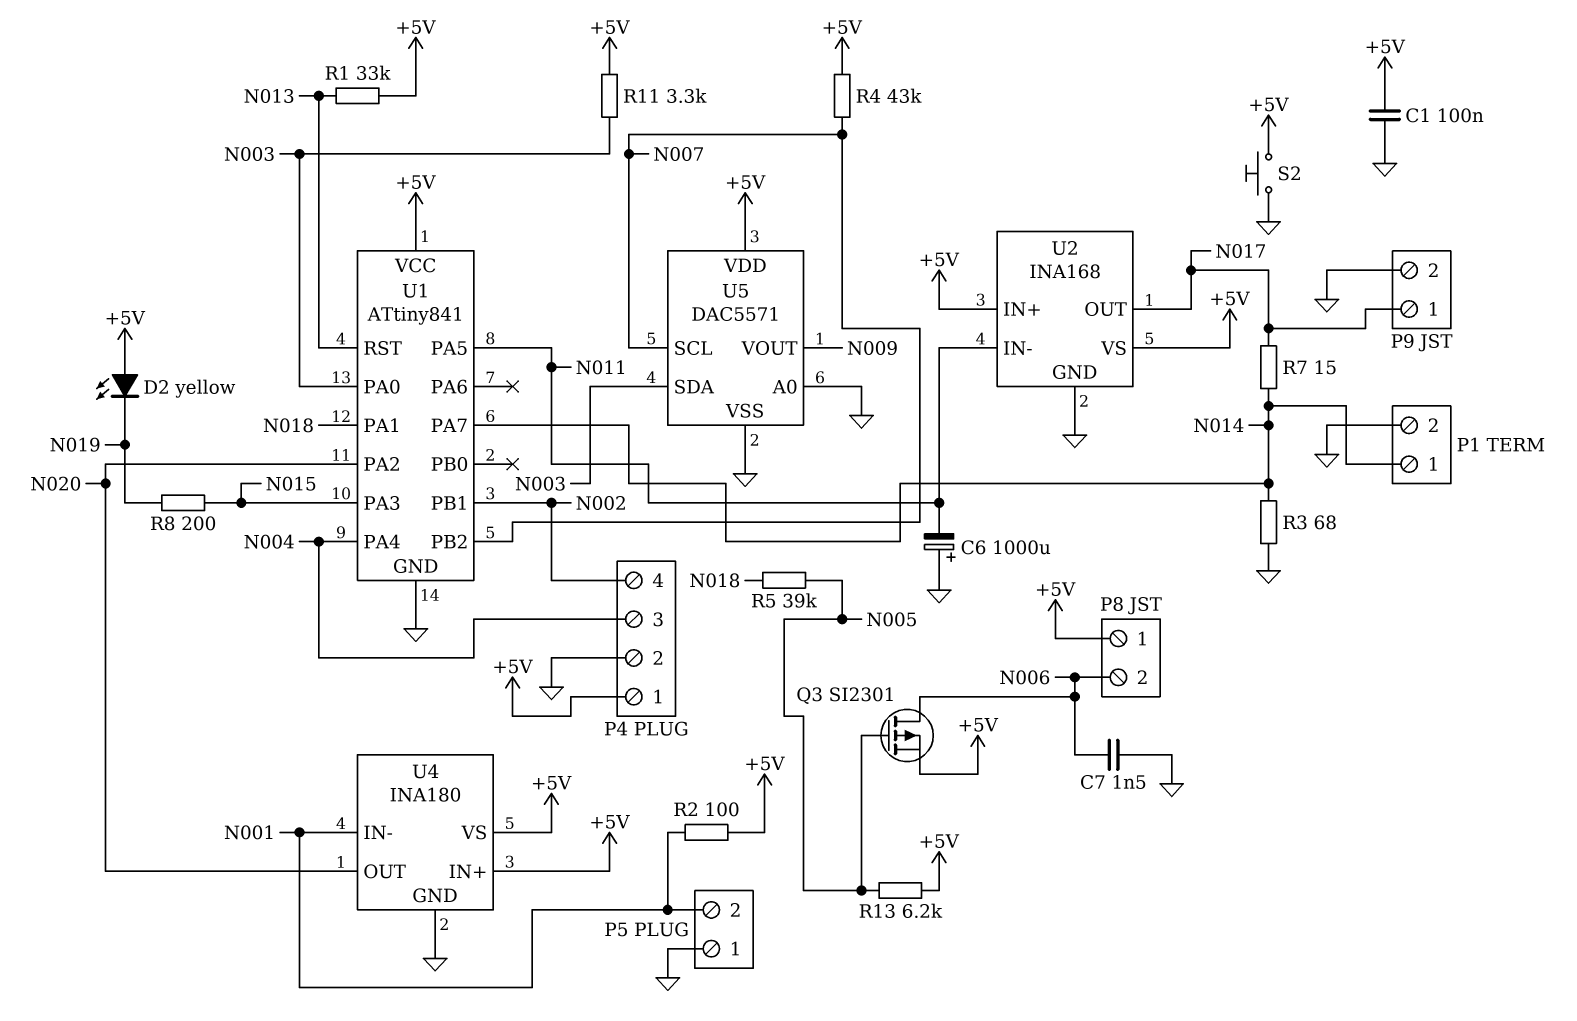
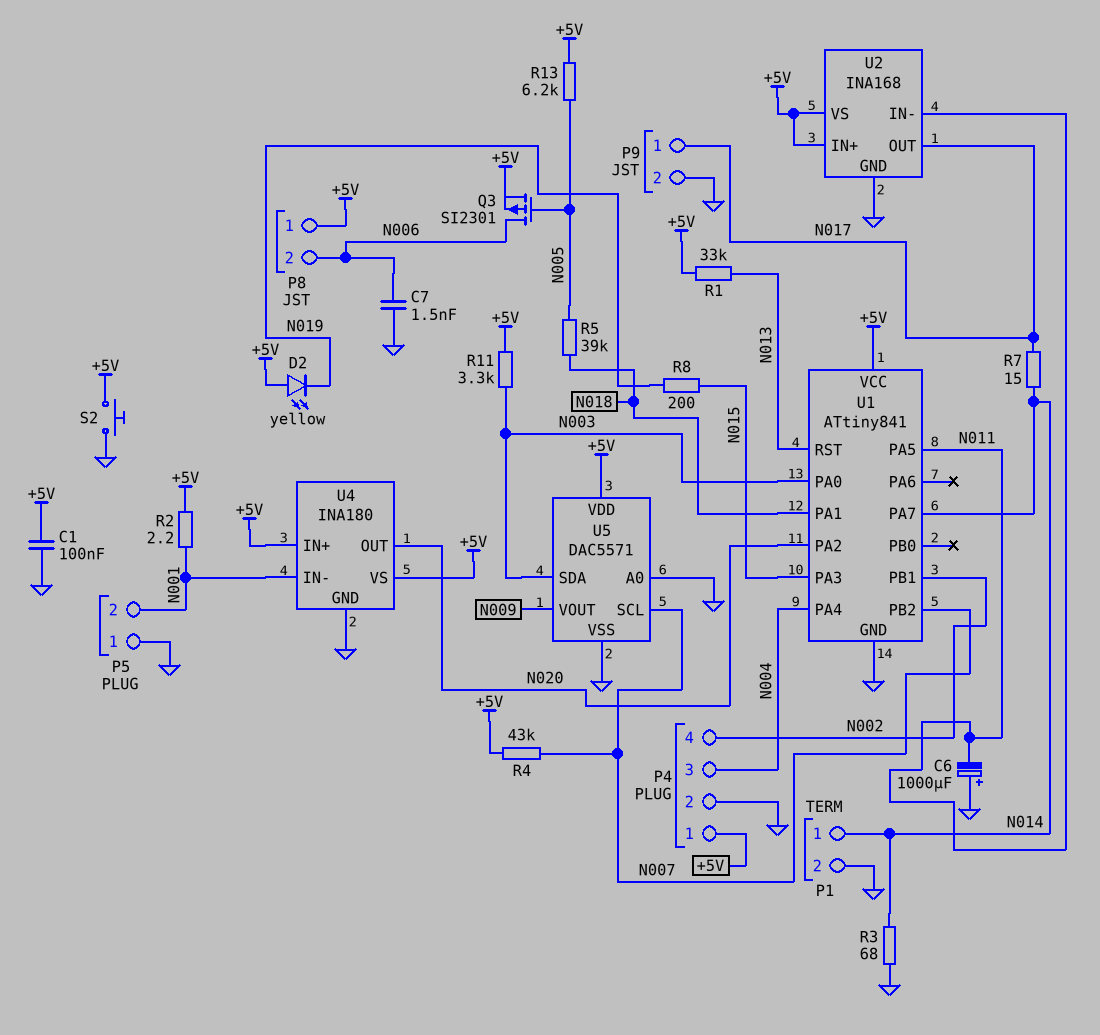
R2: 100 (+5V, N001) -> 2.2 (+5V, N001)

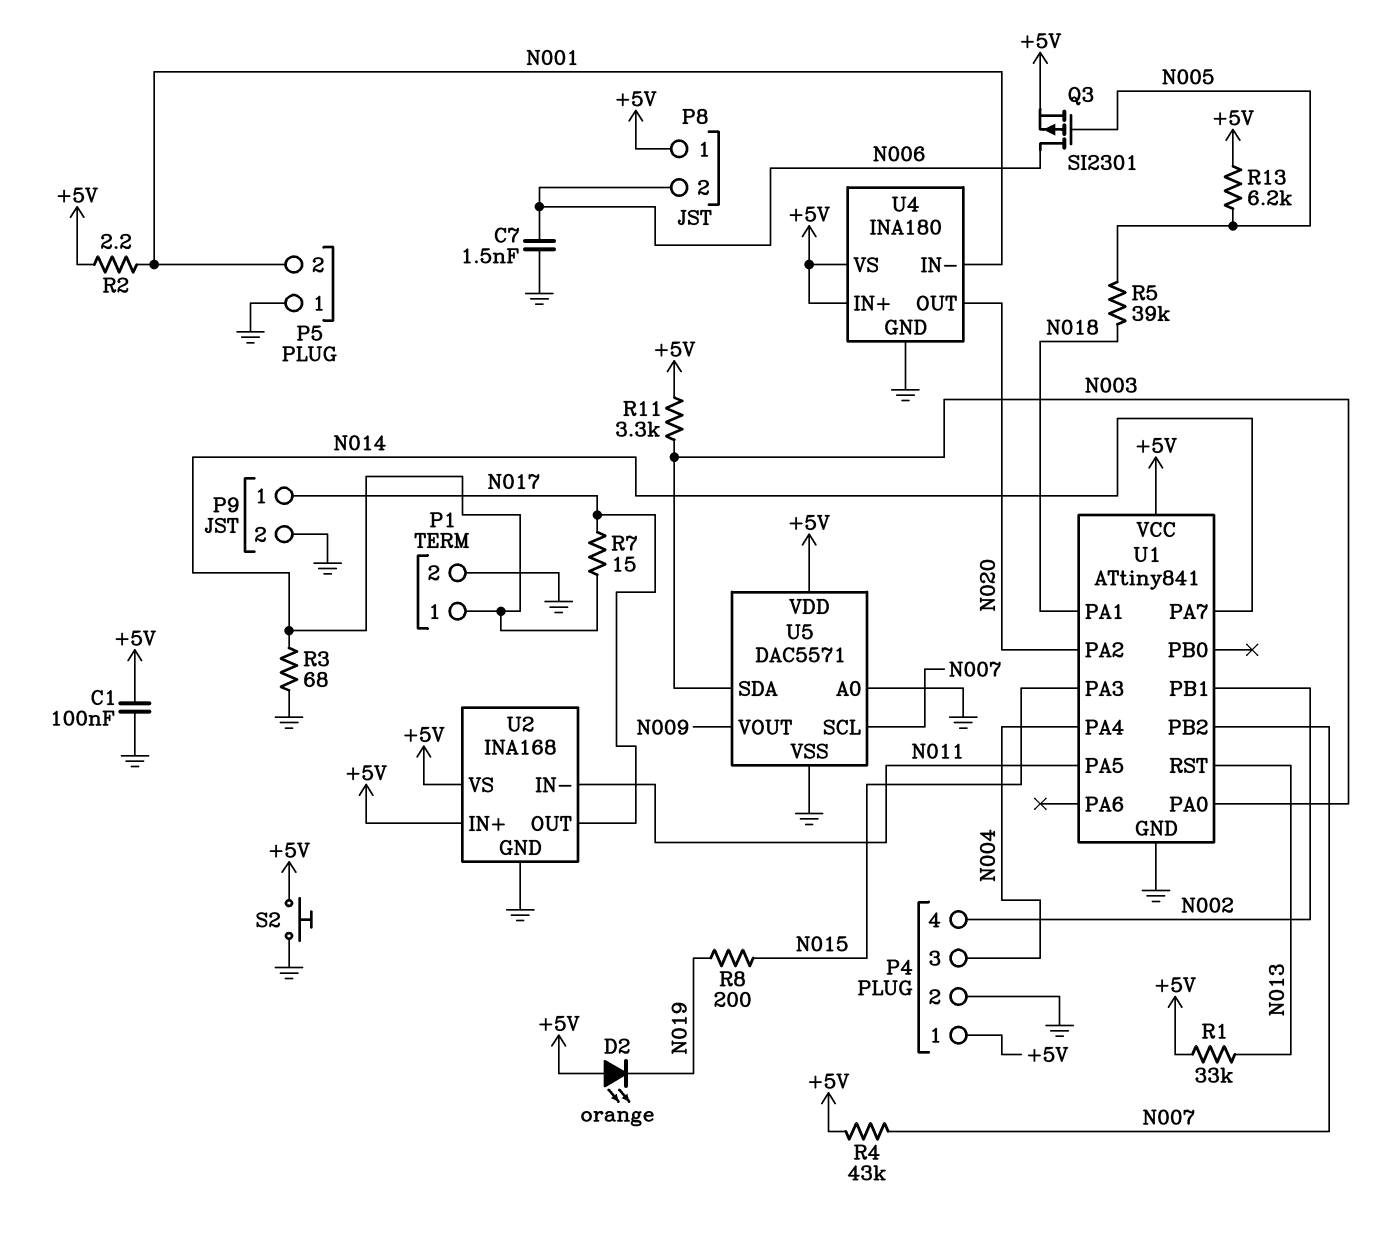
C6: 1000uF (plus GND, minus N011) -> none
D2: LED yellow (A +5V, K N019) -> LED orange (A +5V, K N019)

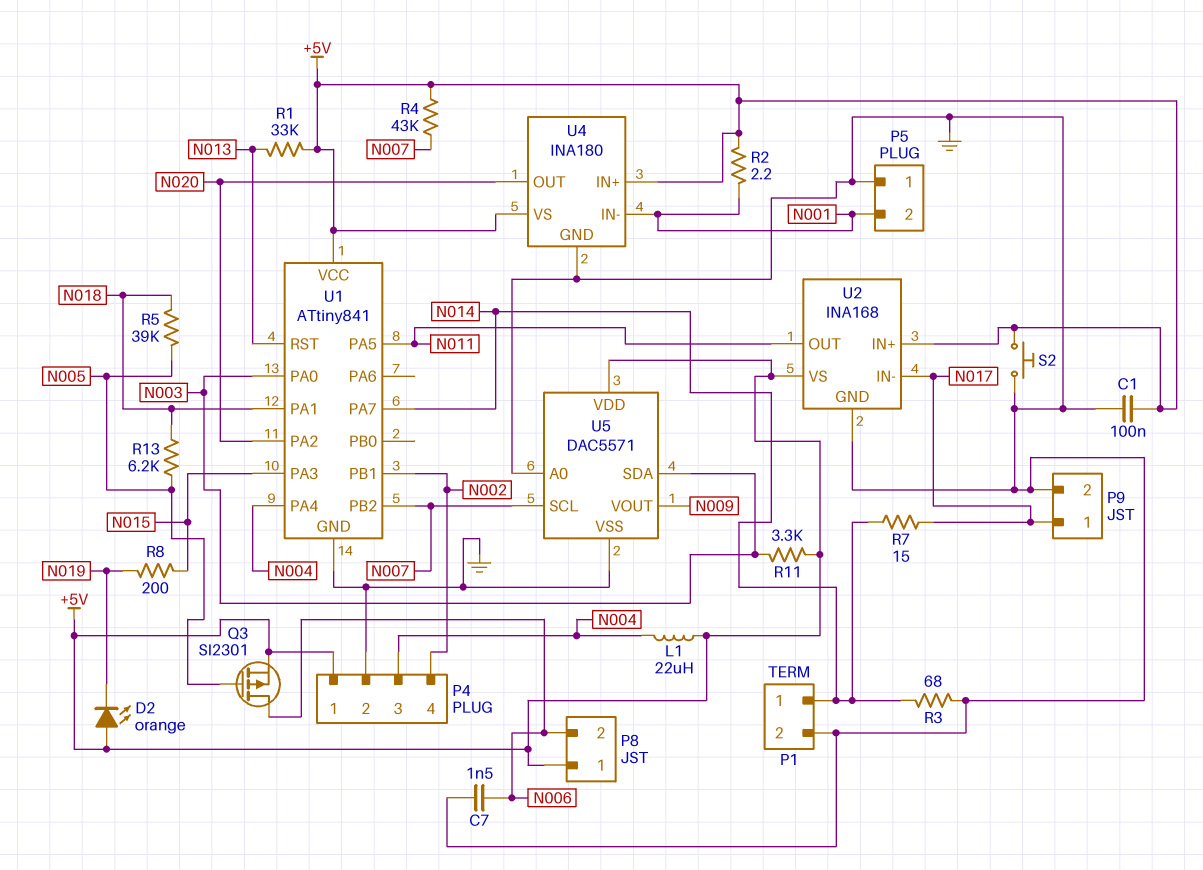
L1: none -> 22uH (+5V, N004)
R13: 6.2k (+5V, N005) -> 6.2k (N005, N018)
U2 pin IN-: N011 -> N017
U2 pin OUT: N017 -> N011

